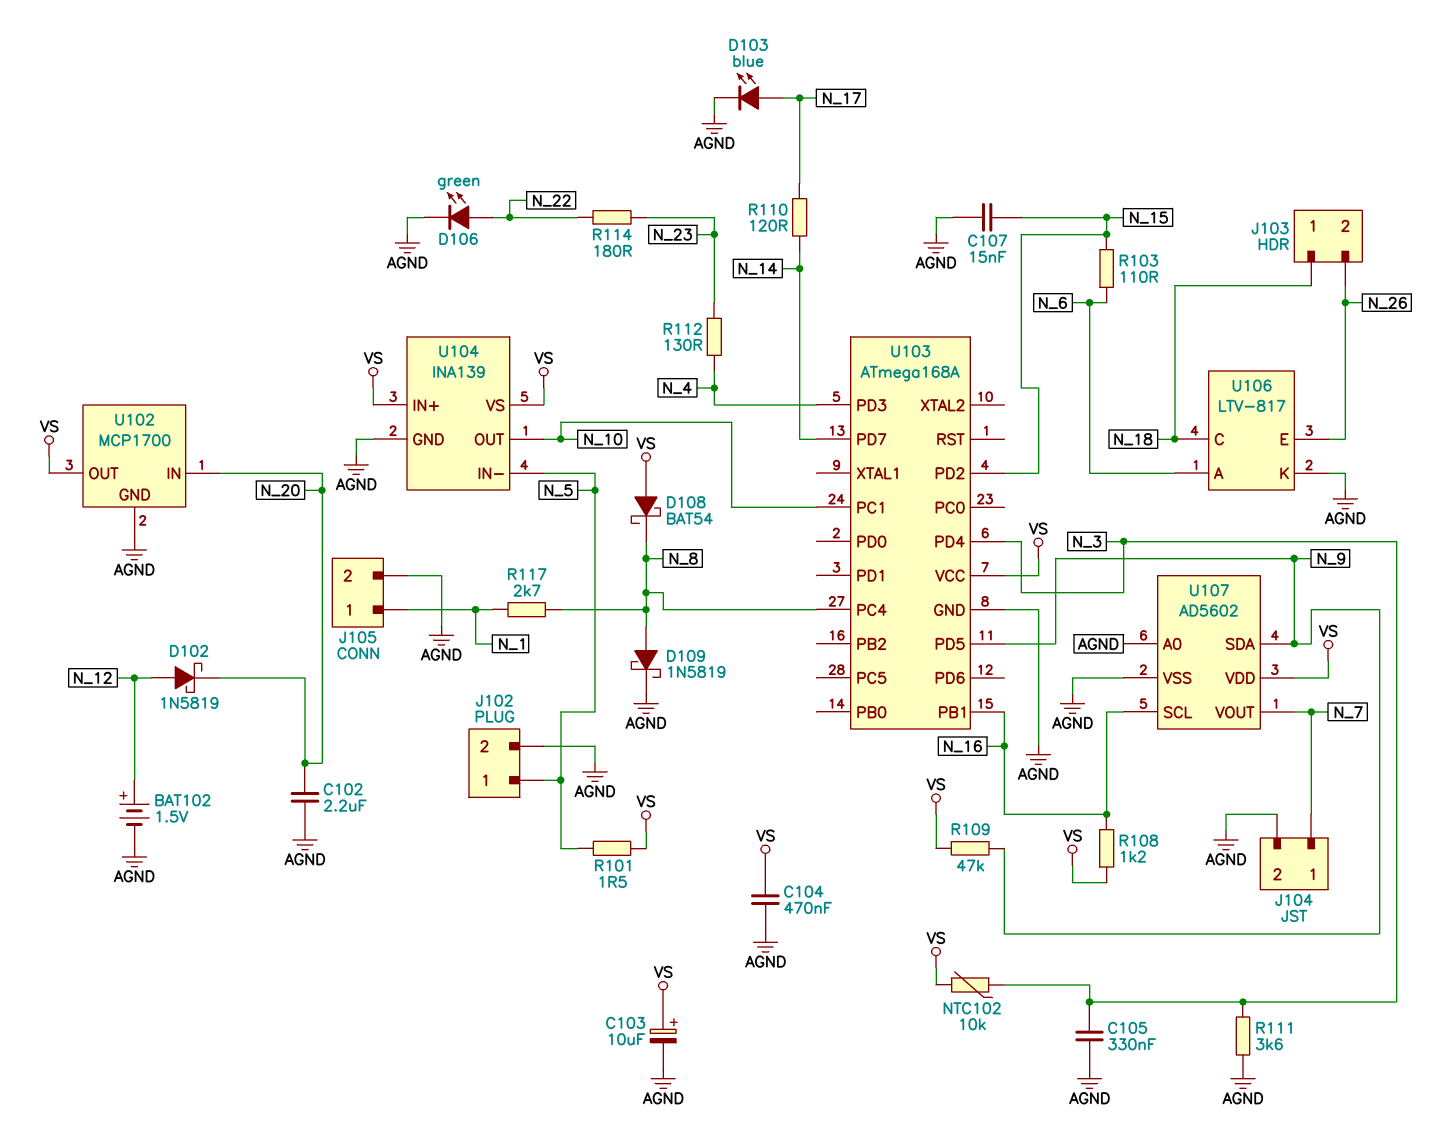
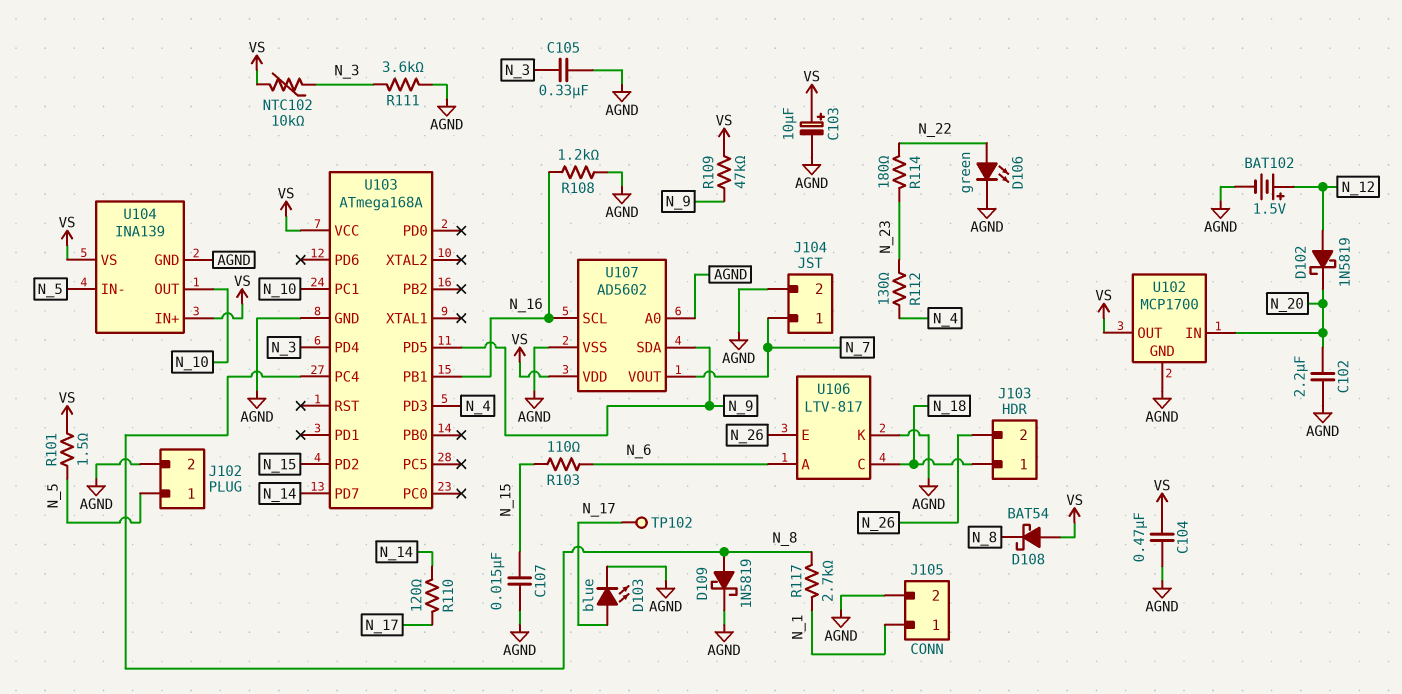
R108: 1.2k (N_16, VS) -> 1.2k (AGND, N_16)
TP102: none -> test point (N_17)

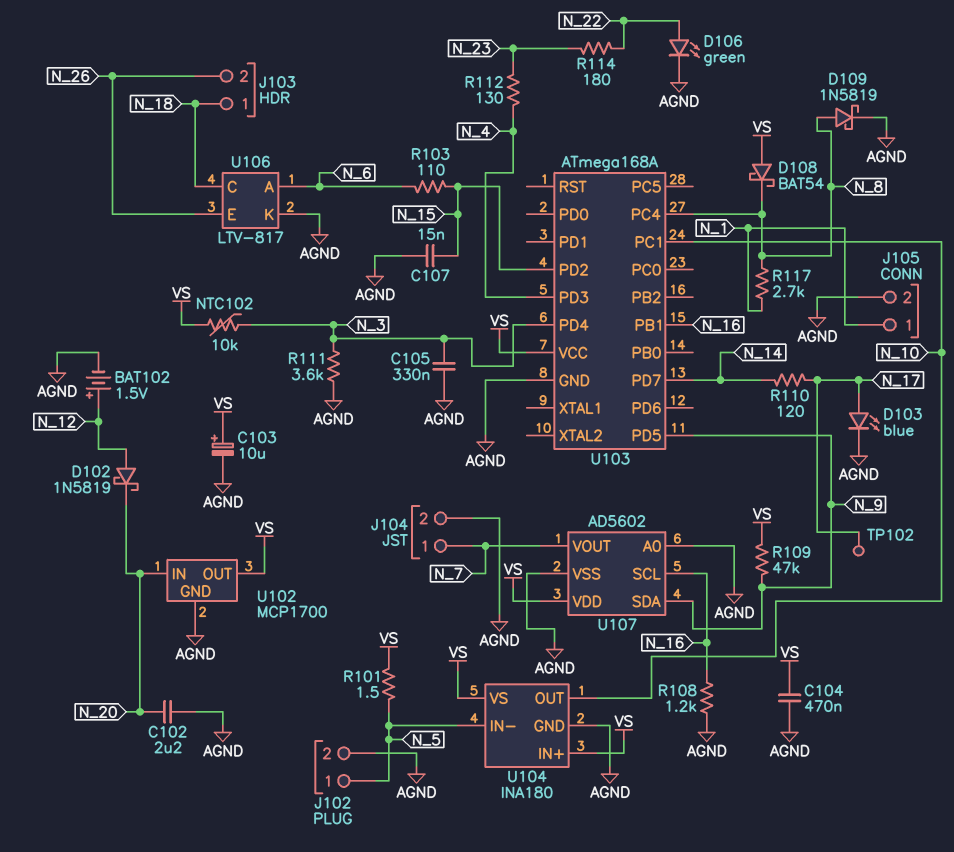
U104: INA139 -> INA180

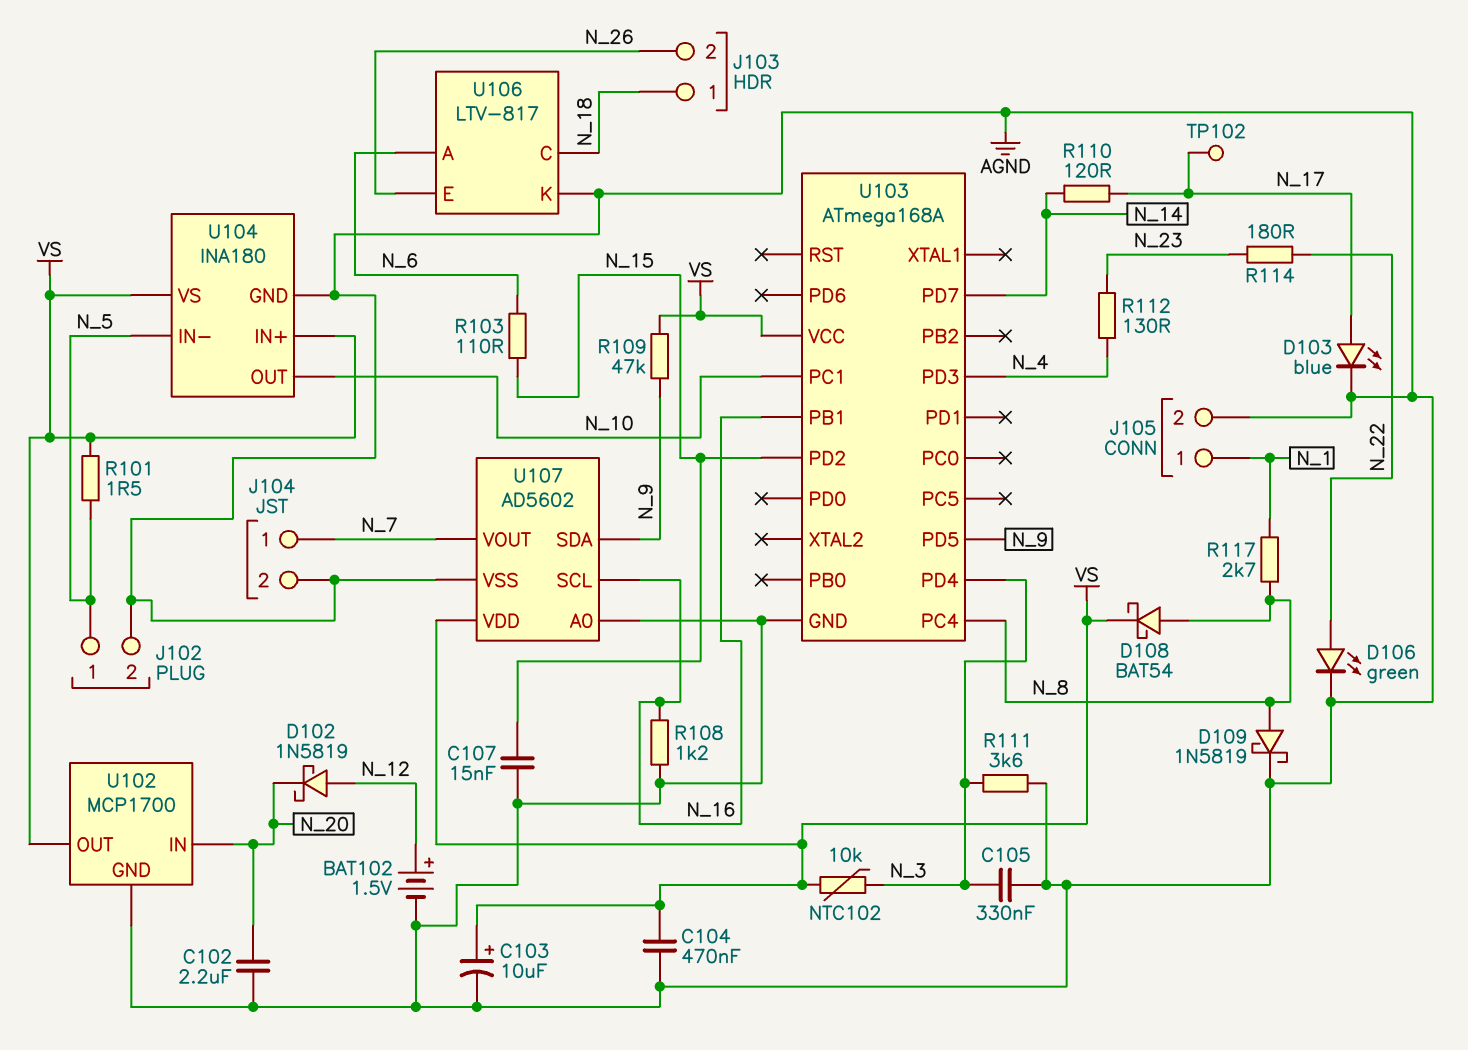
D108: schottky BAT54 (A VS, K N_8) -> schottky BAT54 (A N_8, K VS)

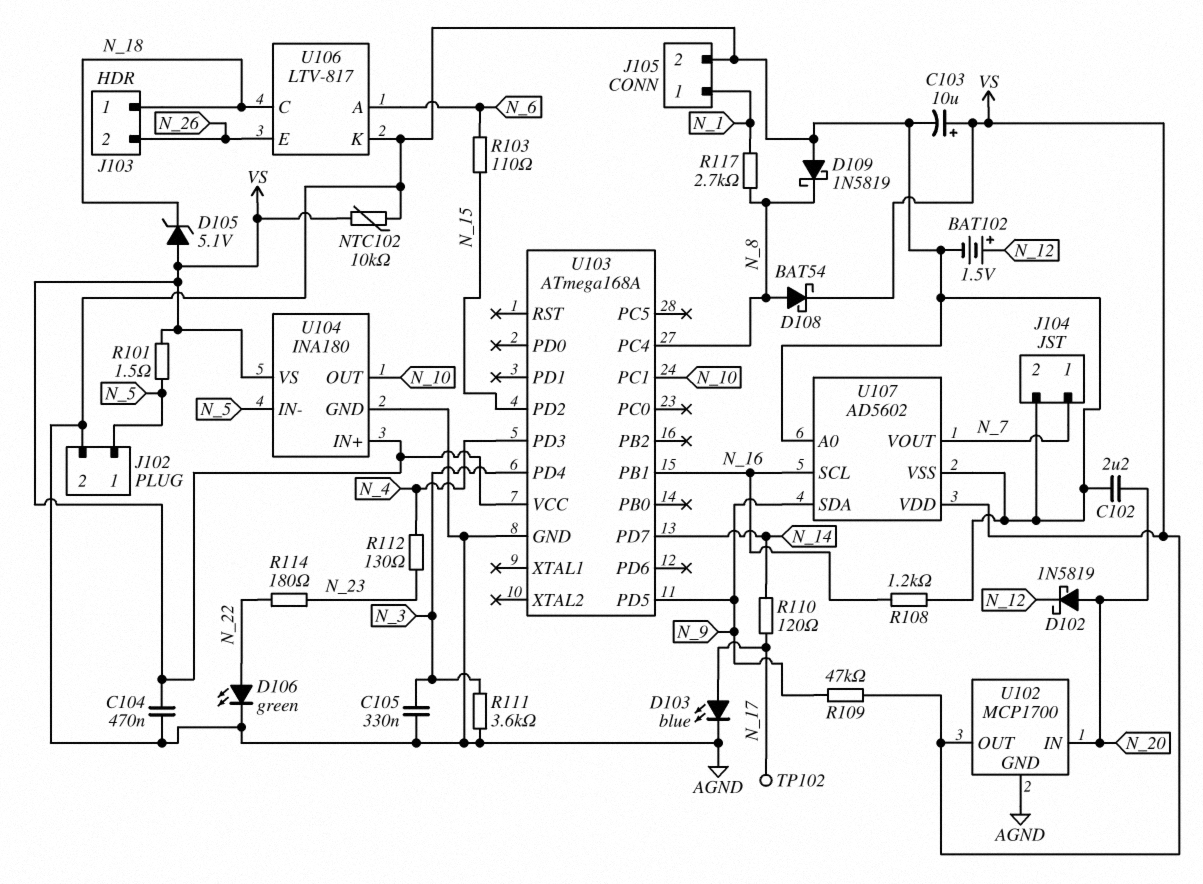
C107: 15nF (AGND, N_15) -> none
D102: schottky 1N5819 (A N_12, K N_20) -> schottky 1N5819 (A N_20, K N_12)
D105: none -> zener 5.1V (A VS, K N_18)
D109: schottky 1N5819 (A N_8, K AGND) -> schottky 1N5819 (A AGND, K N_8)
NTC102: 10k (N_3, VS) -> 10k (AGND, VS)

